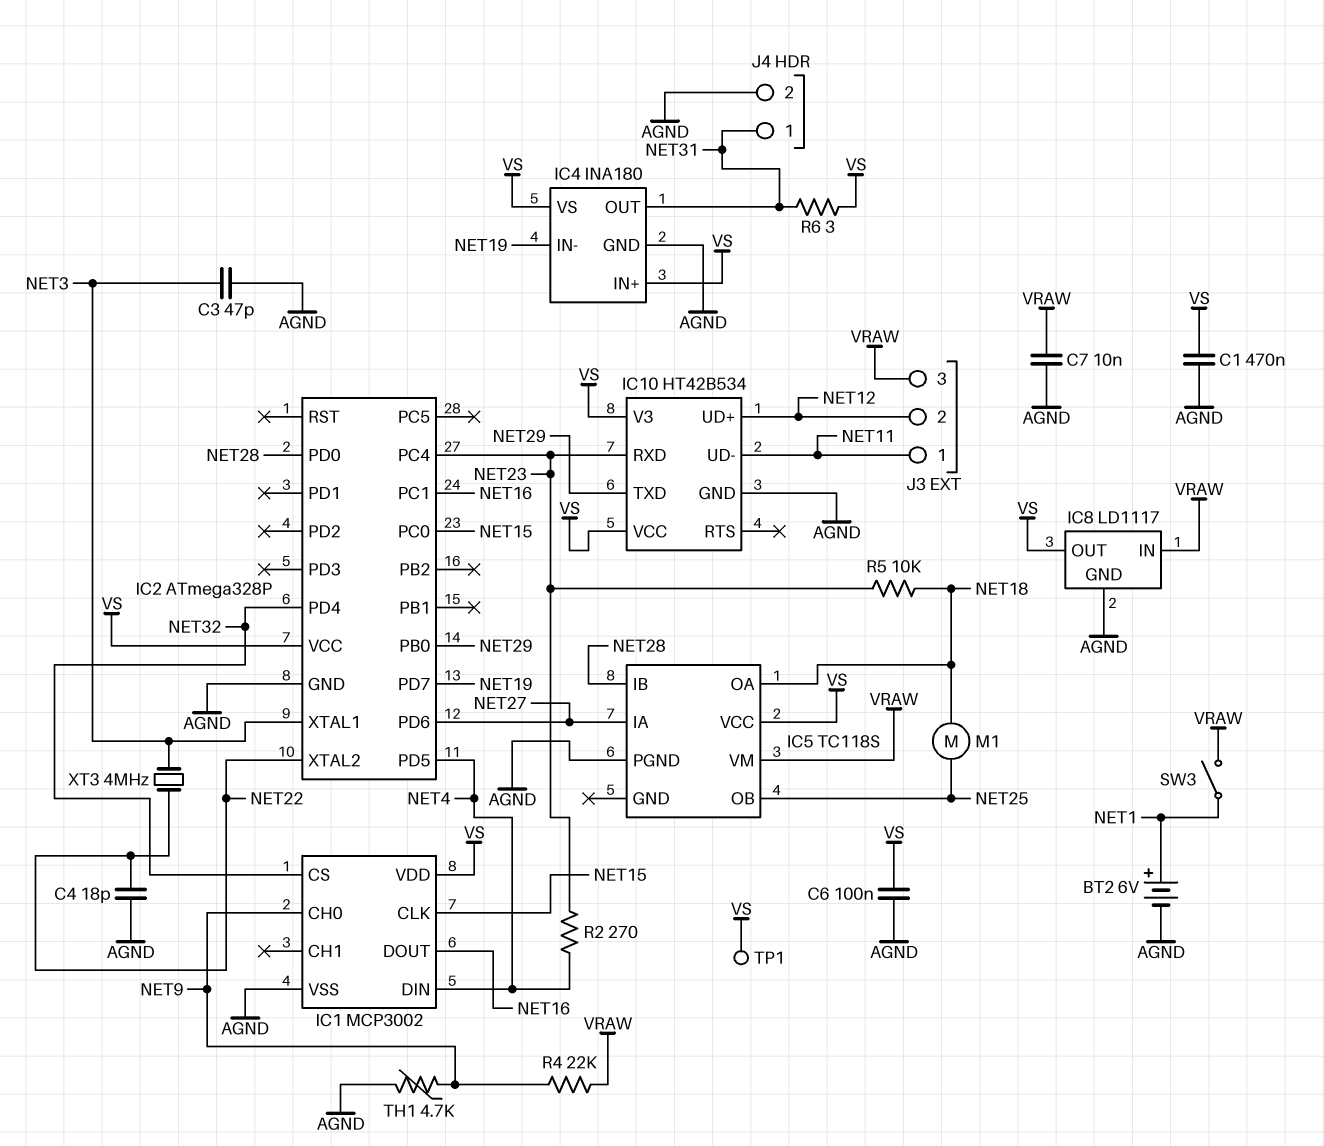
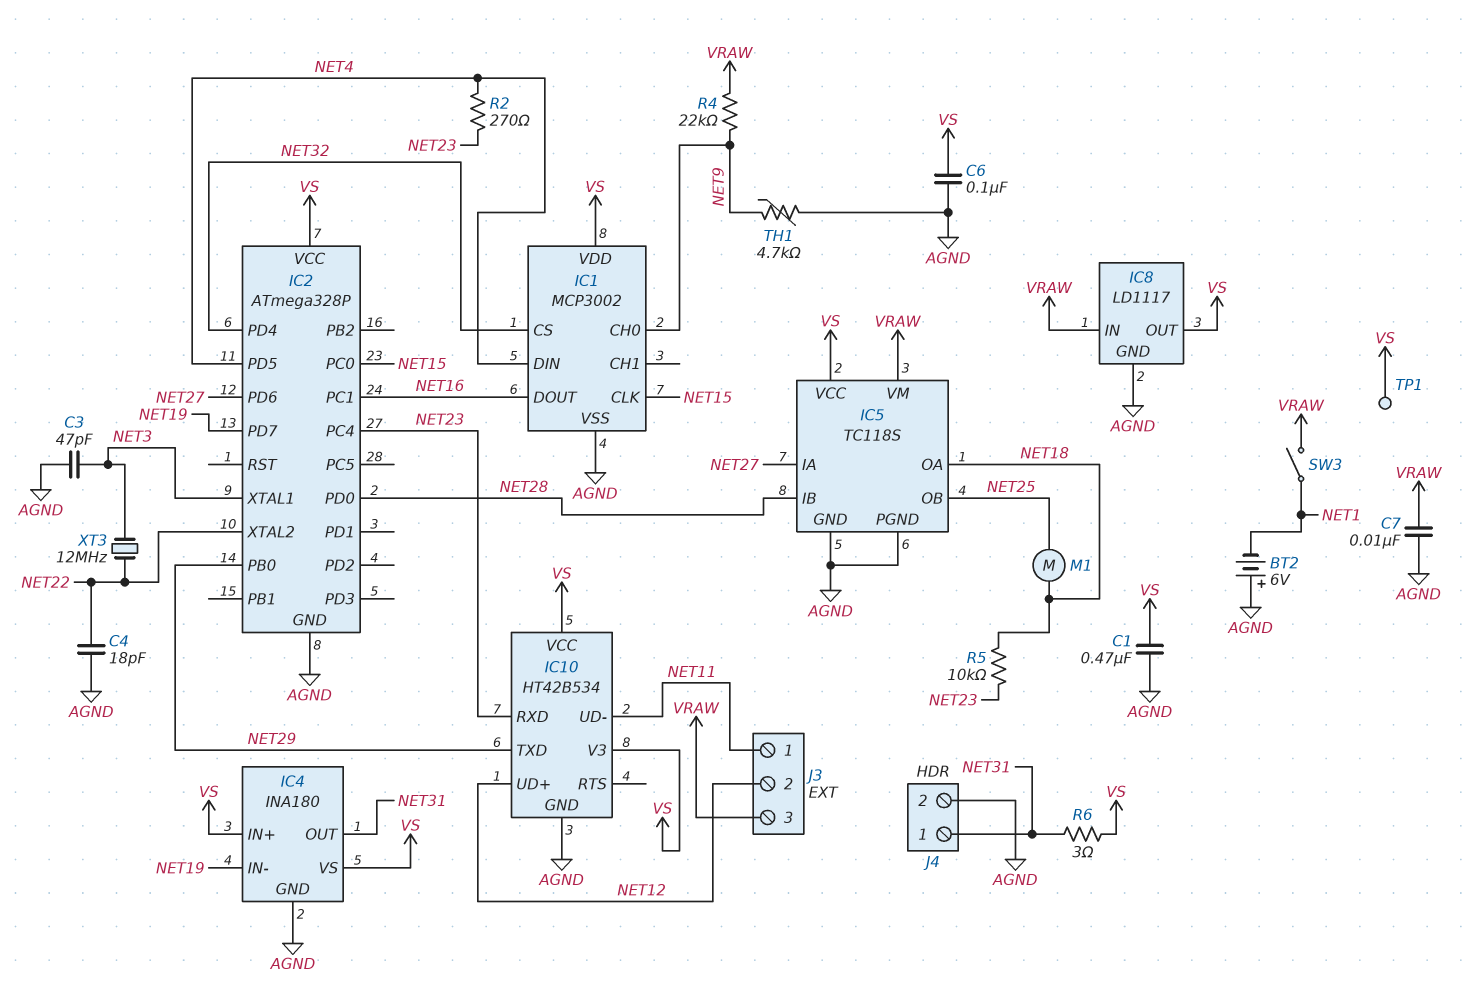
BT2: 6V (plus NET1, minus AGND) -> 6V (plus AGND, minus NET1)
IC5 pin GND: none -> AGND
XT3: 4MHz (NET3, NET22) -> 12MHz (NET3, NET22)

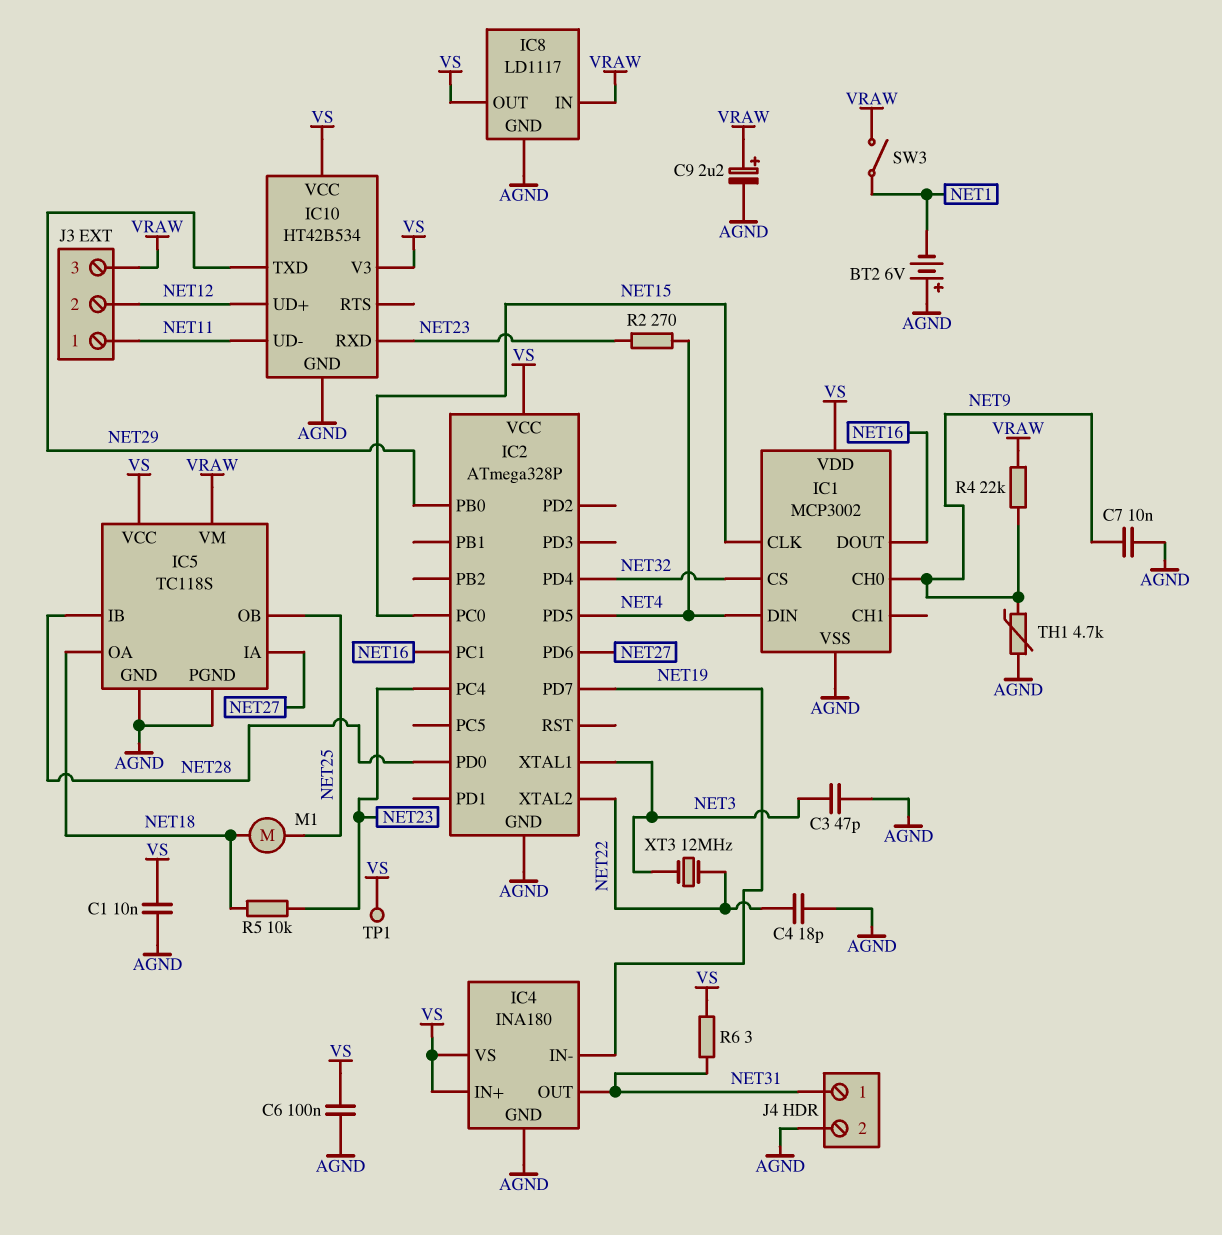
C1: 470nF (AGND, VS) -> 10nF (AGND, VS)
C7: 10nF (AGND, VRAW) -> 10nF (AGND, NET9)
C9: none -> 2.2uF (plus VRAW, minus AGND)

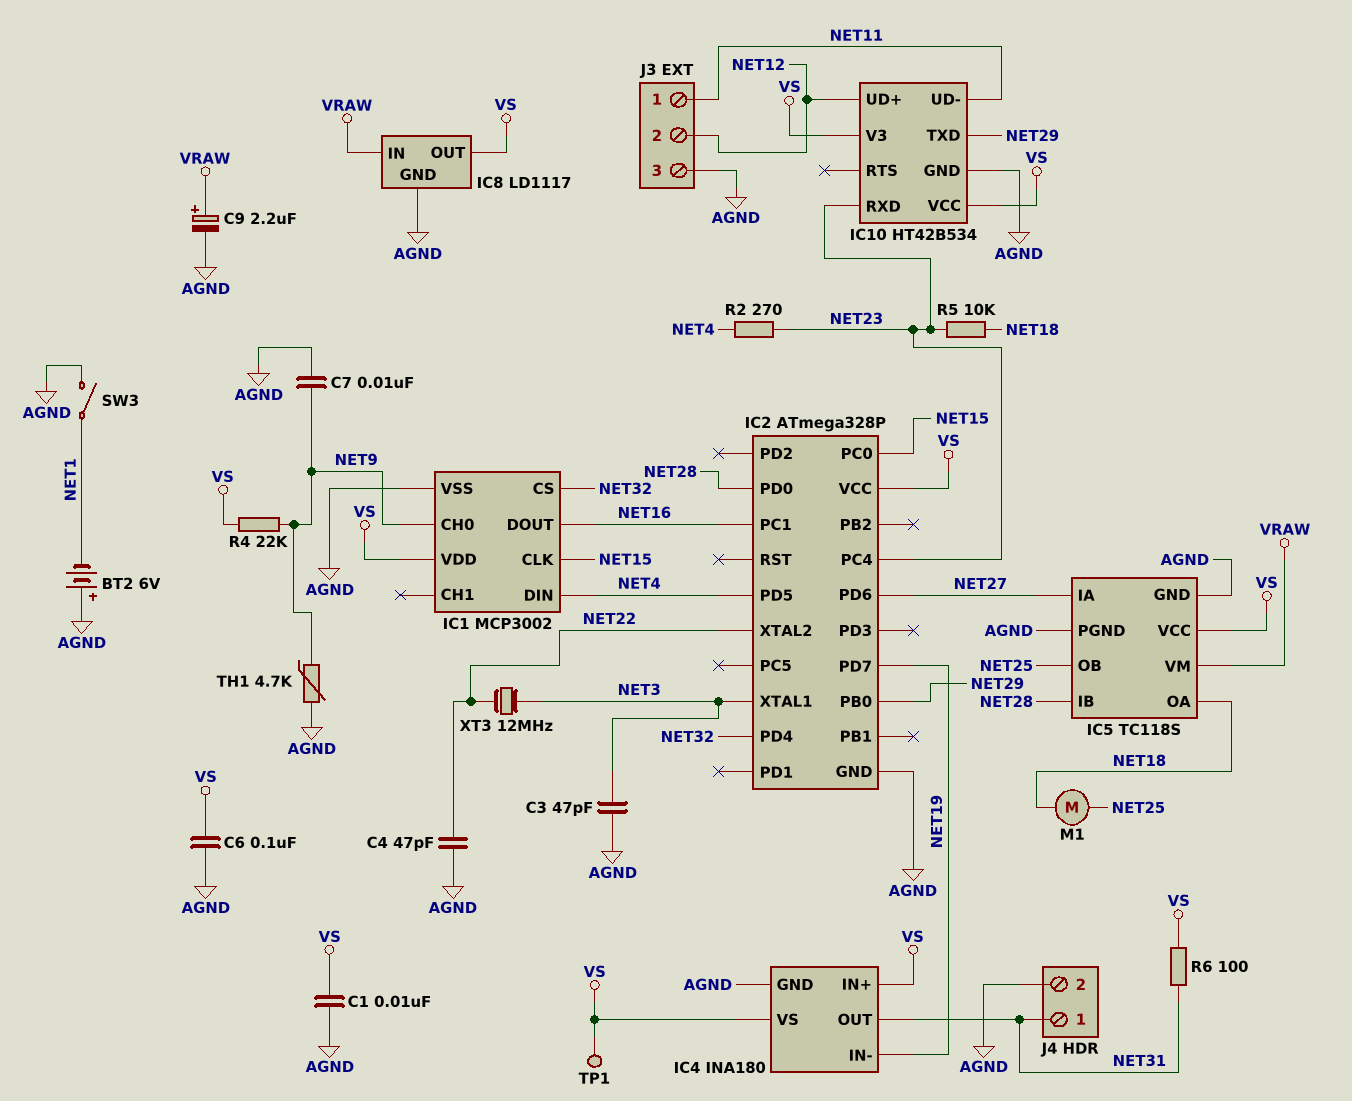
C4: 18pF (AGND, NET22) -> 47pF (AGND, NET22)
J3 pin 3: VRAW -> AGND
R4: 22k (NET9, VRAW) -> 22k (NET9, VS)
R6: 3 (NET31, VS) -> 100 (NET31, VS)
SW3: switch (NET1, VRAW) -> switch (AGND, NET1)

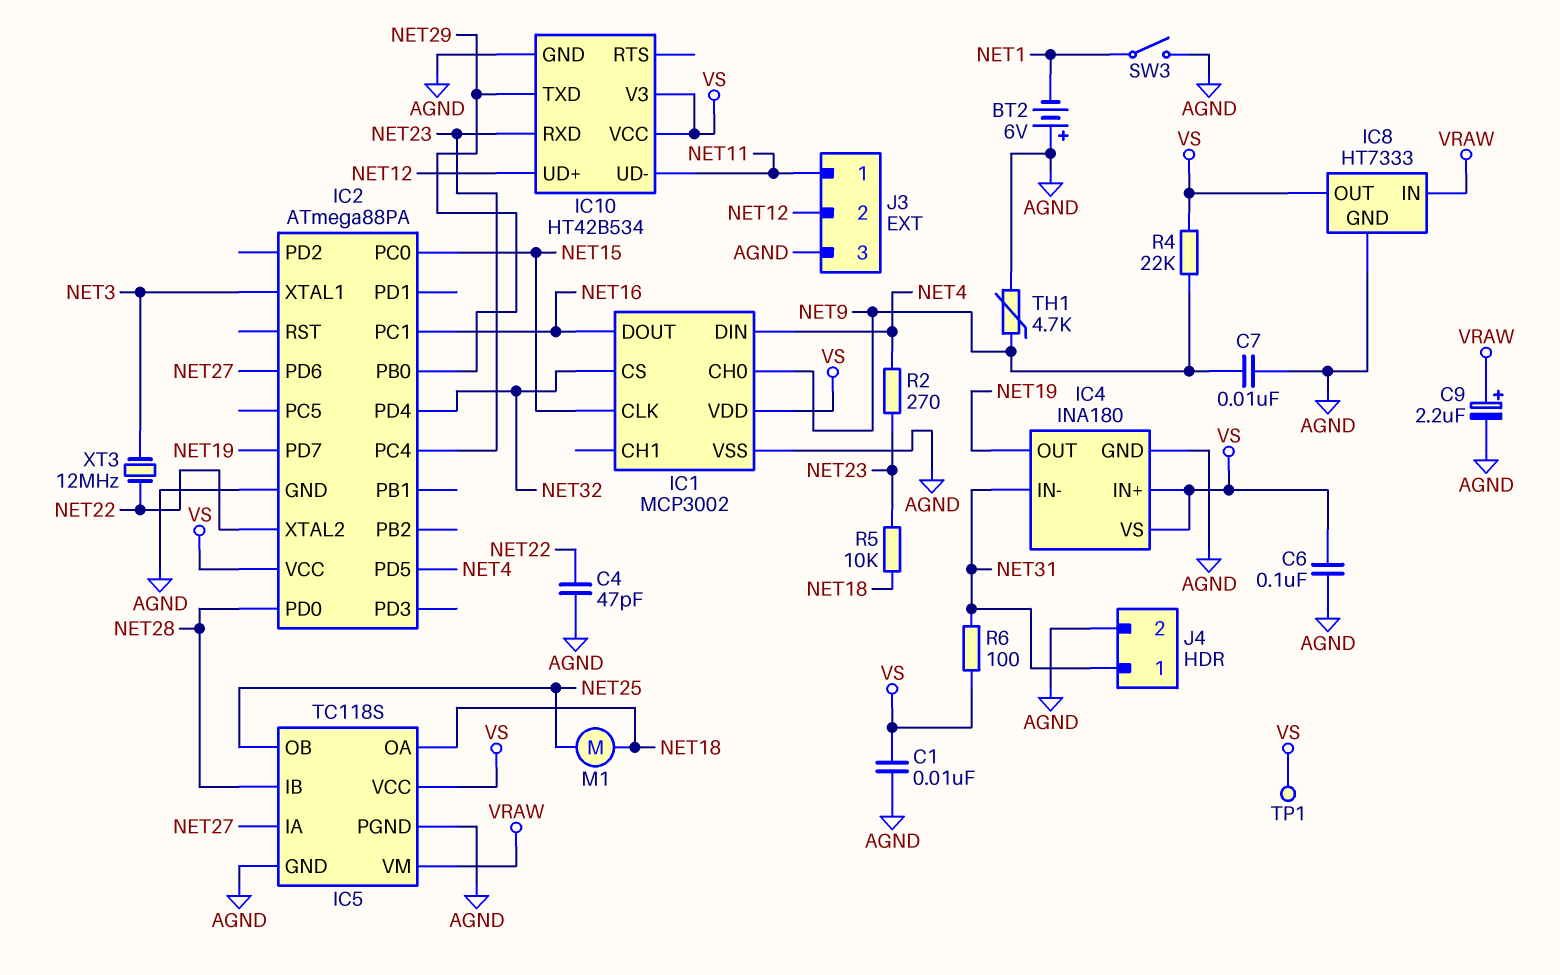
C3: 47pF (AGND, NET3) -> none
IC2: ATmega328P -> ATmega88PA
IC4 pin IN-: NET19 -> NET31
IC4 pin OUT: NET31 -> NET19
IC8: LD1117 -> HT7333

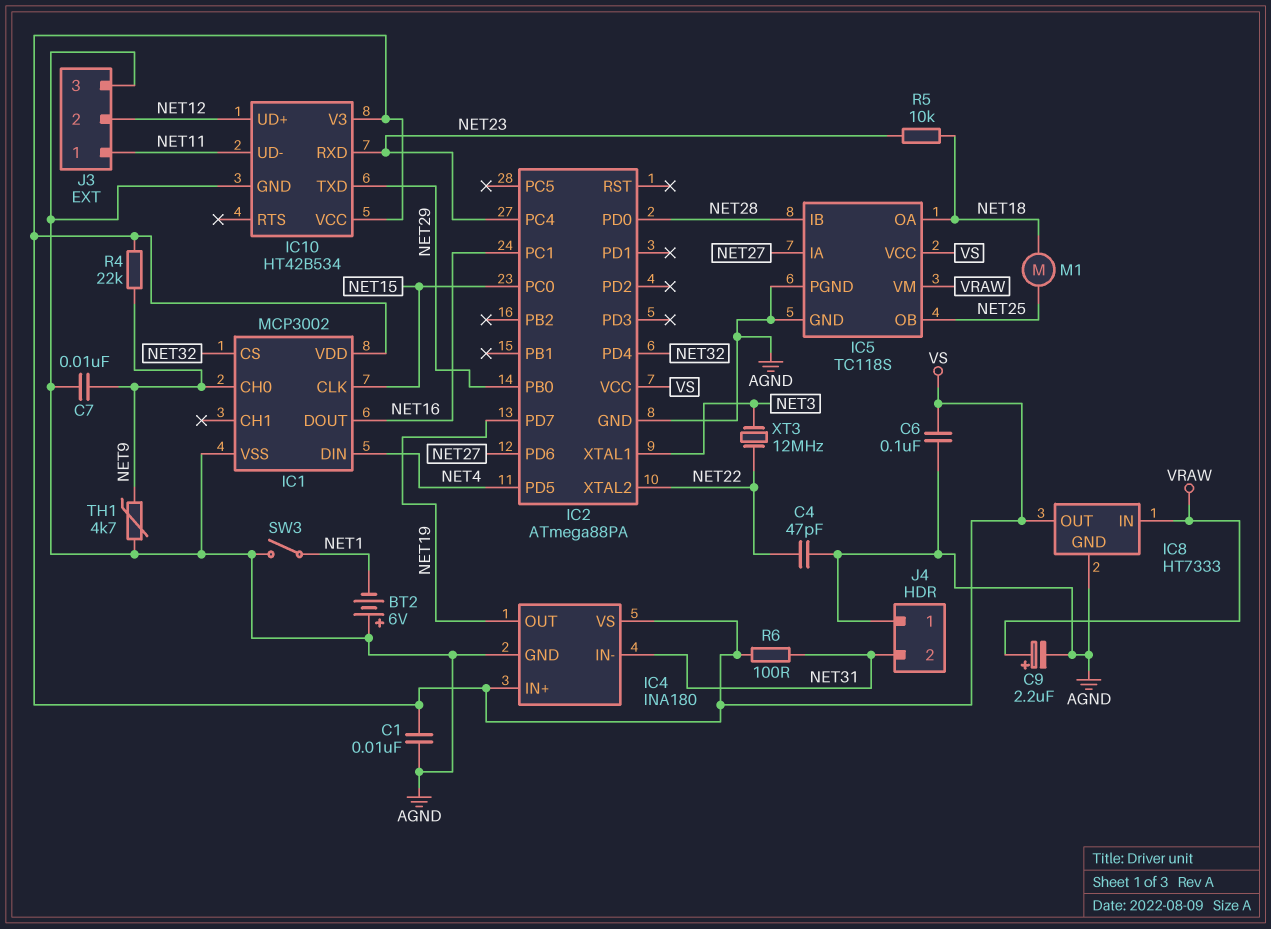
J4 pin 1: NET31 -> AGND
J4 pin 2: AGND -> NET31
R2: 270 (NET4, NET23) -> none
TP1: test point (VS) -> none

